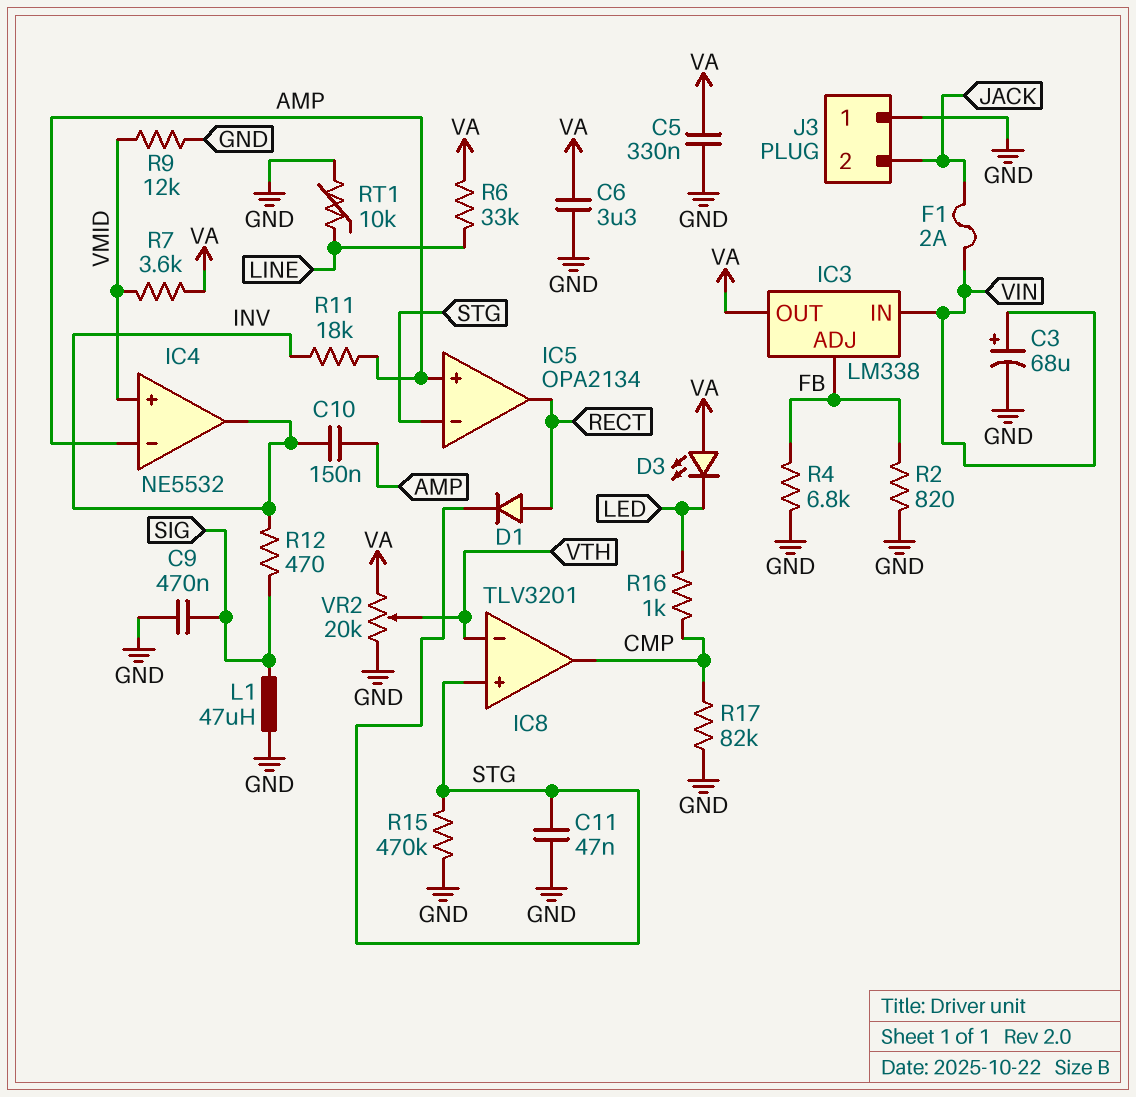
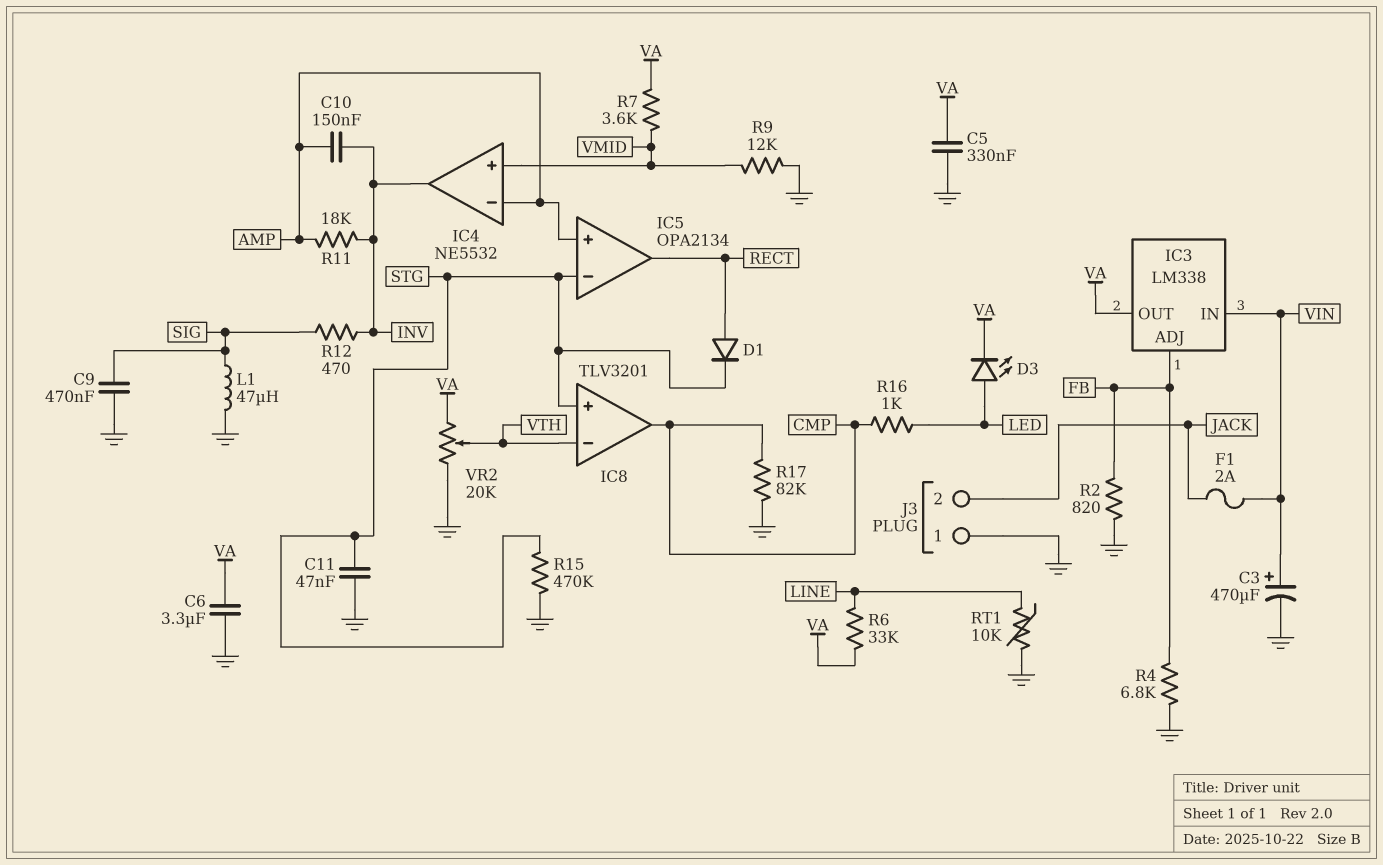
C3: 68uF (plus VIN, minus GND) -> 470uF (plus VIN, minus GND)
D3: LED (A VA, K LED) -> LED (A LED, K VA)

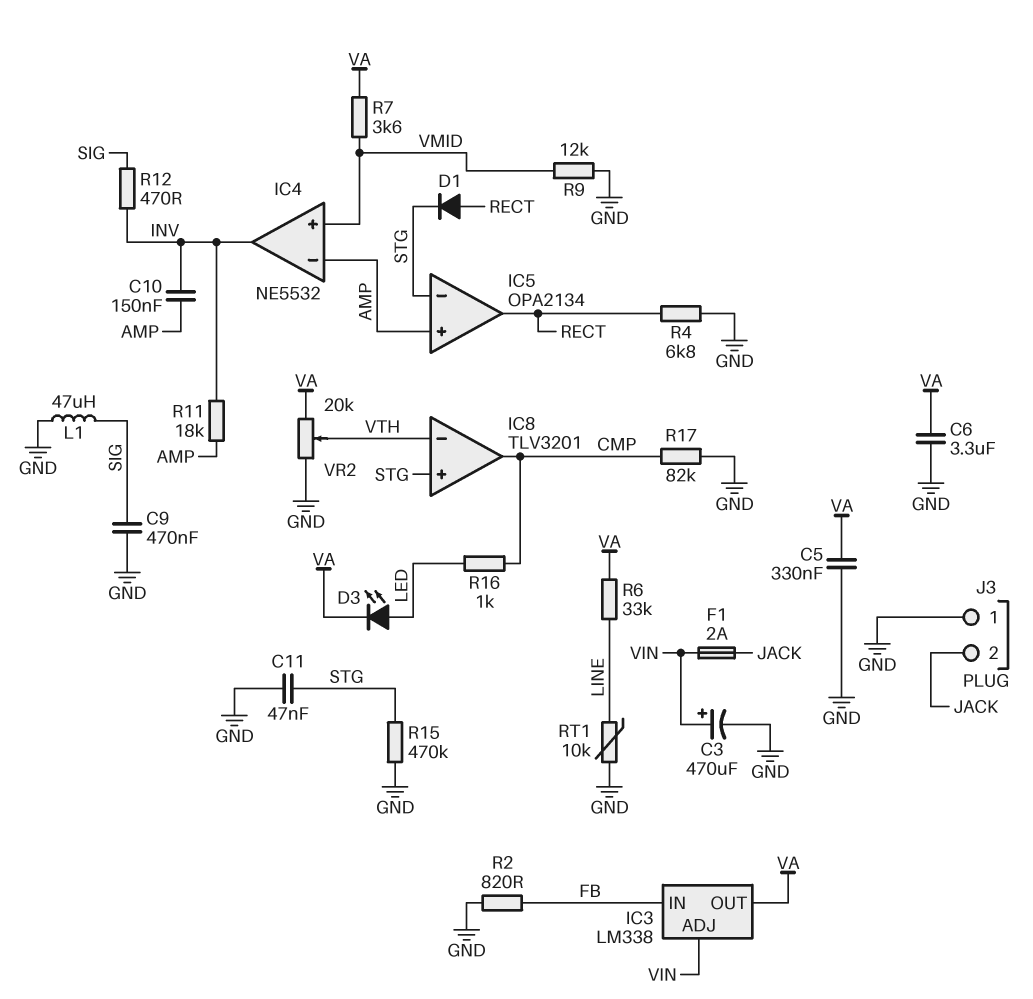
IC3 pin ADJ: FB -> VIN
IC3 pin IN: VIN -> FB
R4: 6.8k (FB, GND) -> 6.8k (GND, RECT)

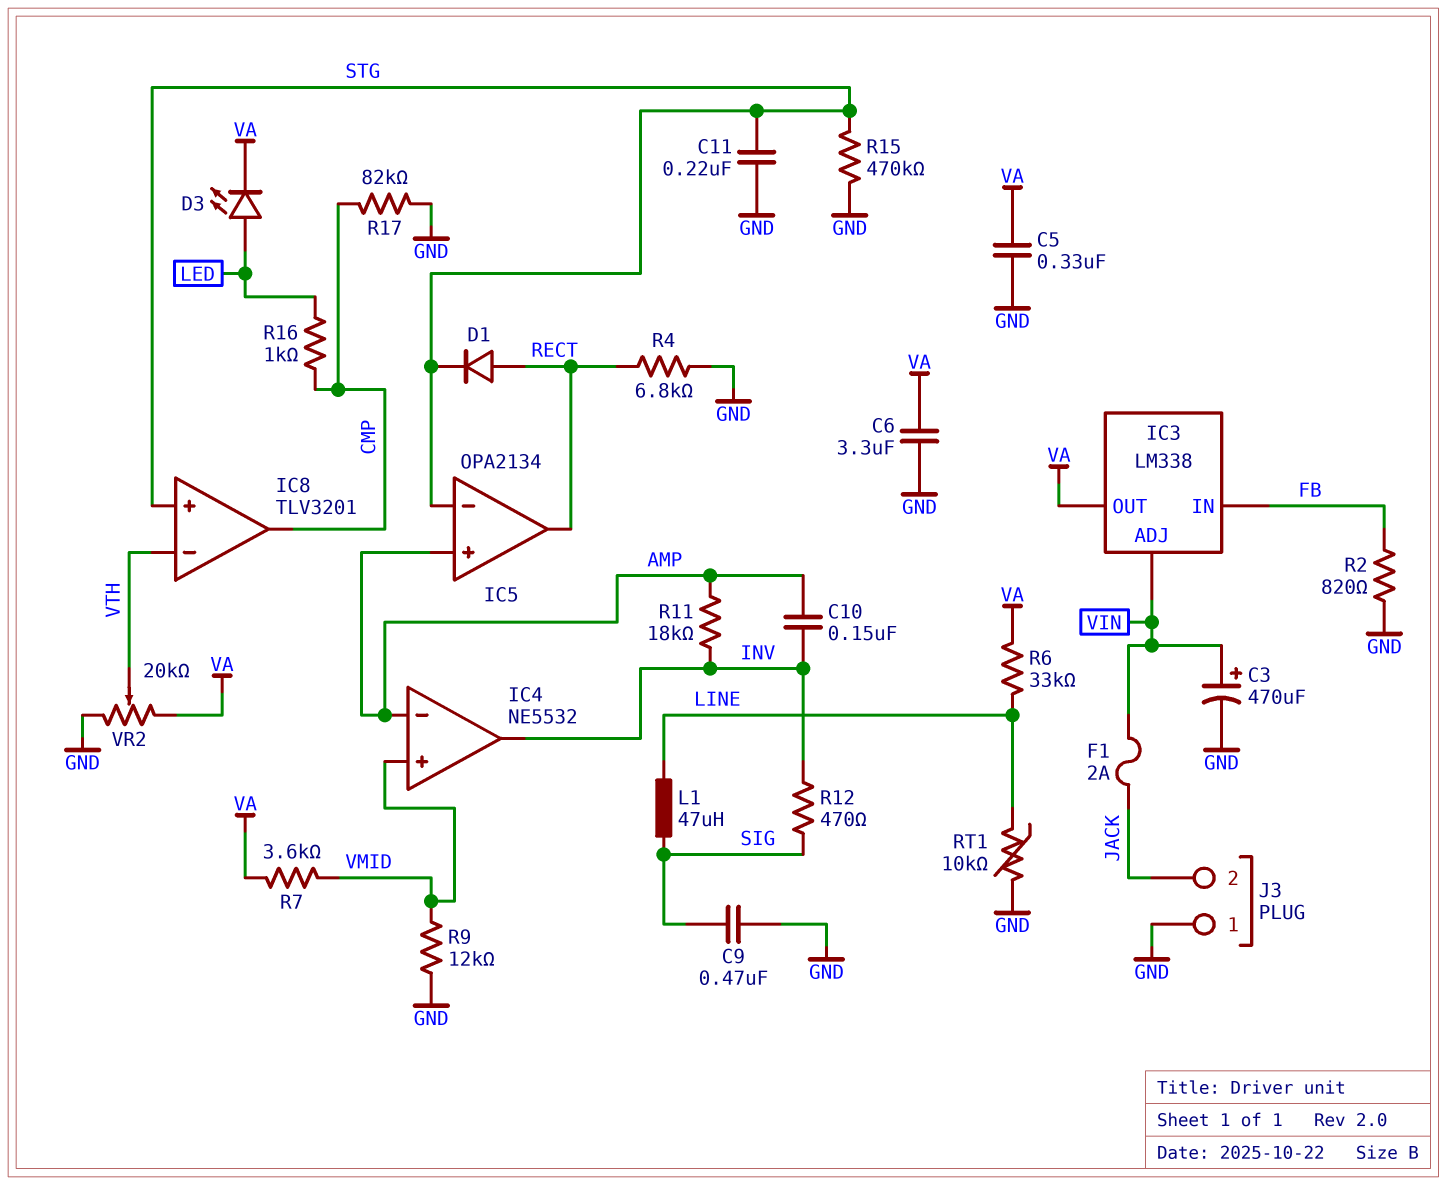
C11: 47nF (GND, STG) -> 220nF (GND, STG)
L1: 47uH (GND, SIG) -> 47uH (LINE, SIG)

